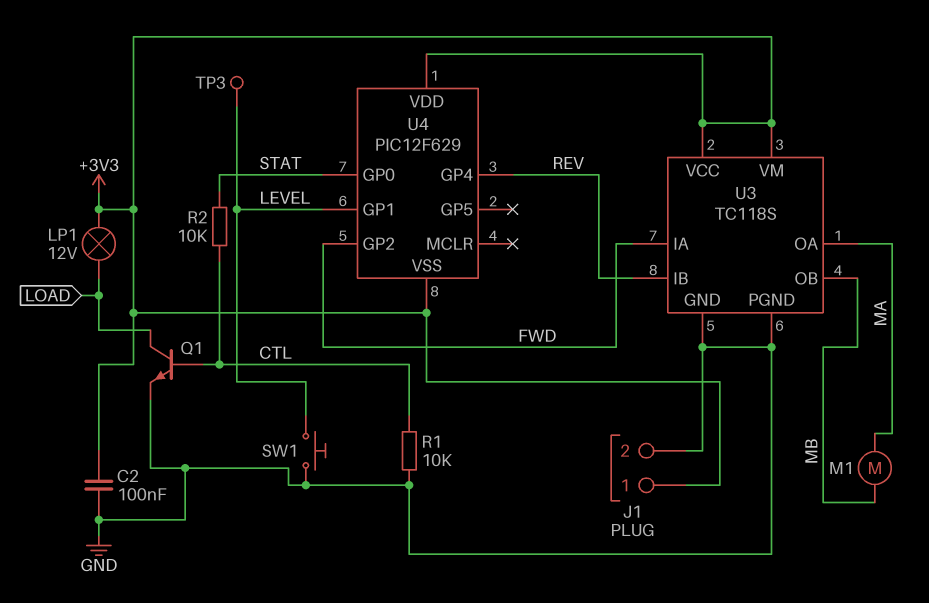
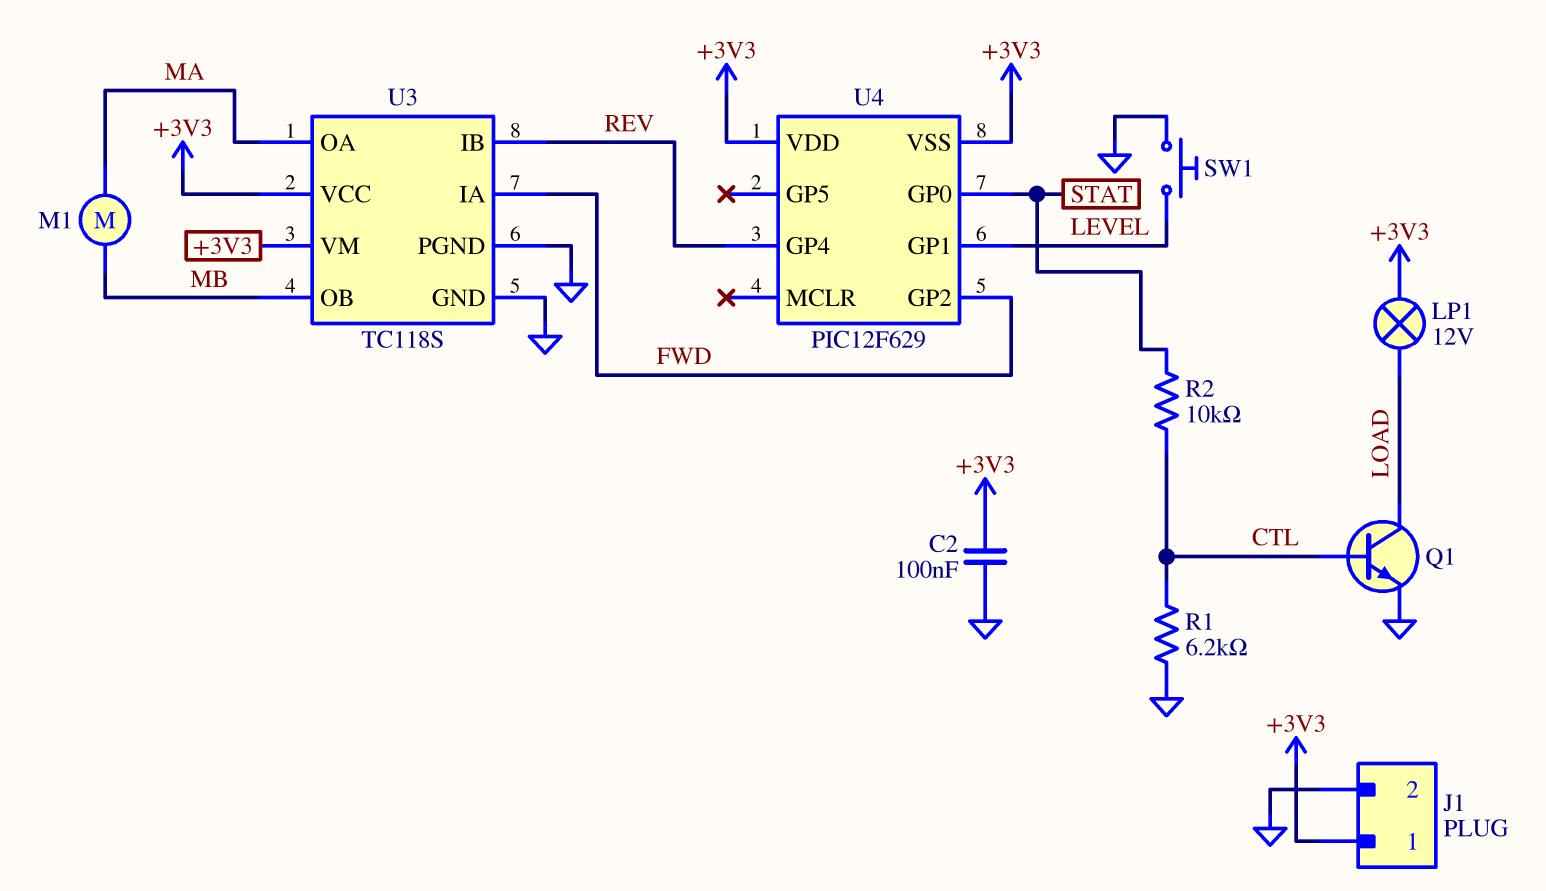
R1: 10k (CTL, GND) -> 6.2k (CTL, GND)
TP3: test point (LEVEL) -> none

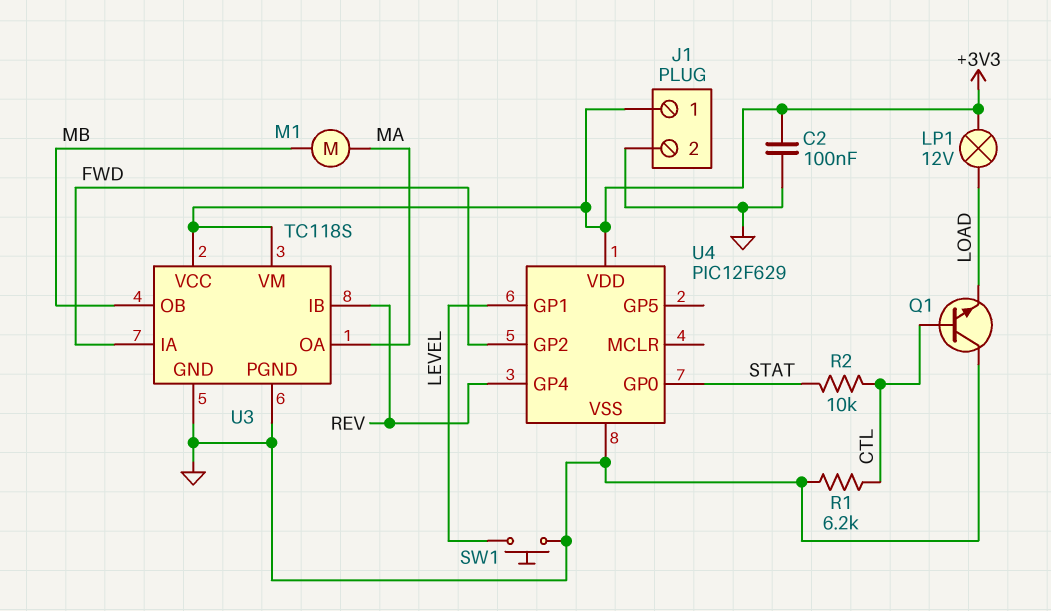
Q1: NPN (B CTL, C LOAD, E GND) -> NPN (B CTL, C GND, E LOAD)
U4 pin VSS: +3V3 -> GND

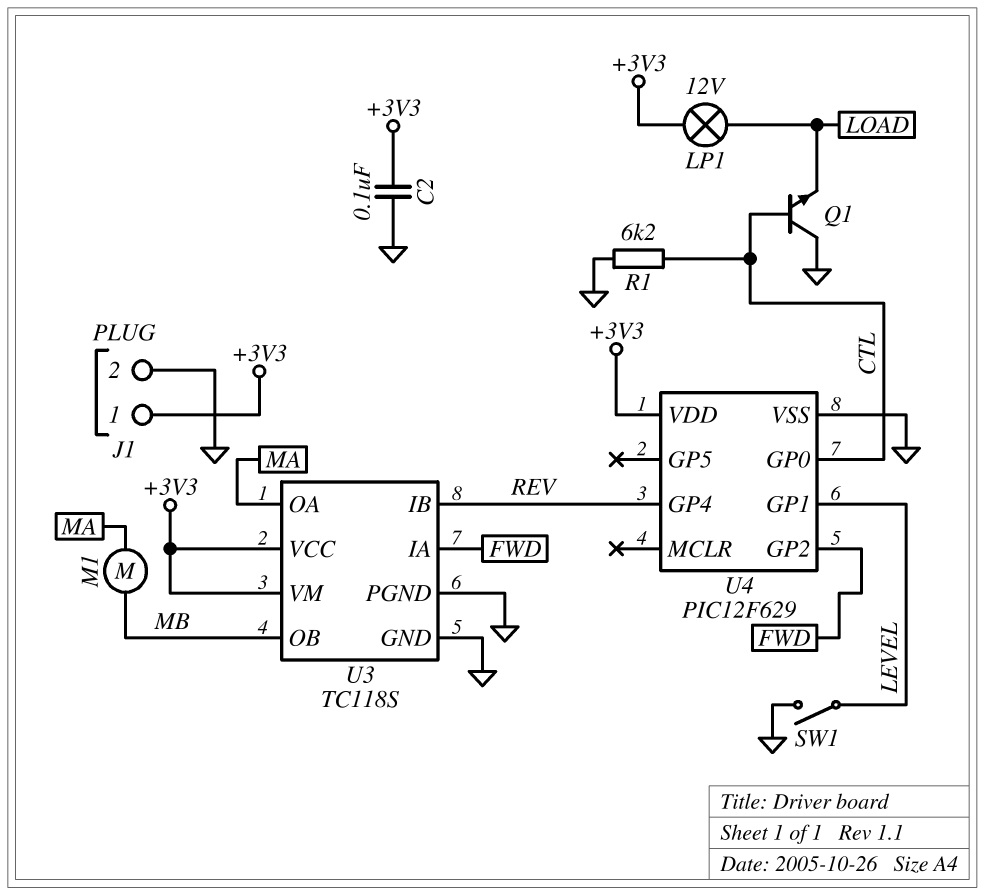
R2: 10k (CTL, STAT) -> none
SW1: button (GND, LEVEL) -> switch (GND, LEVEL)
U4 pin GP0: STAT -> CTL

